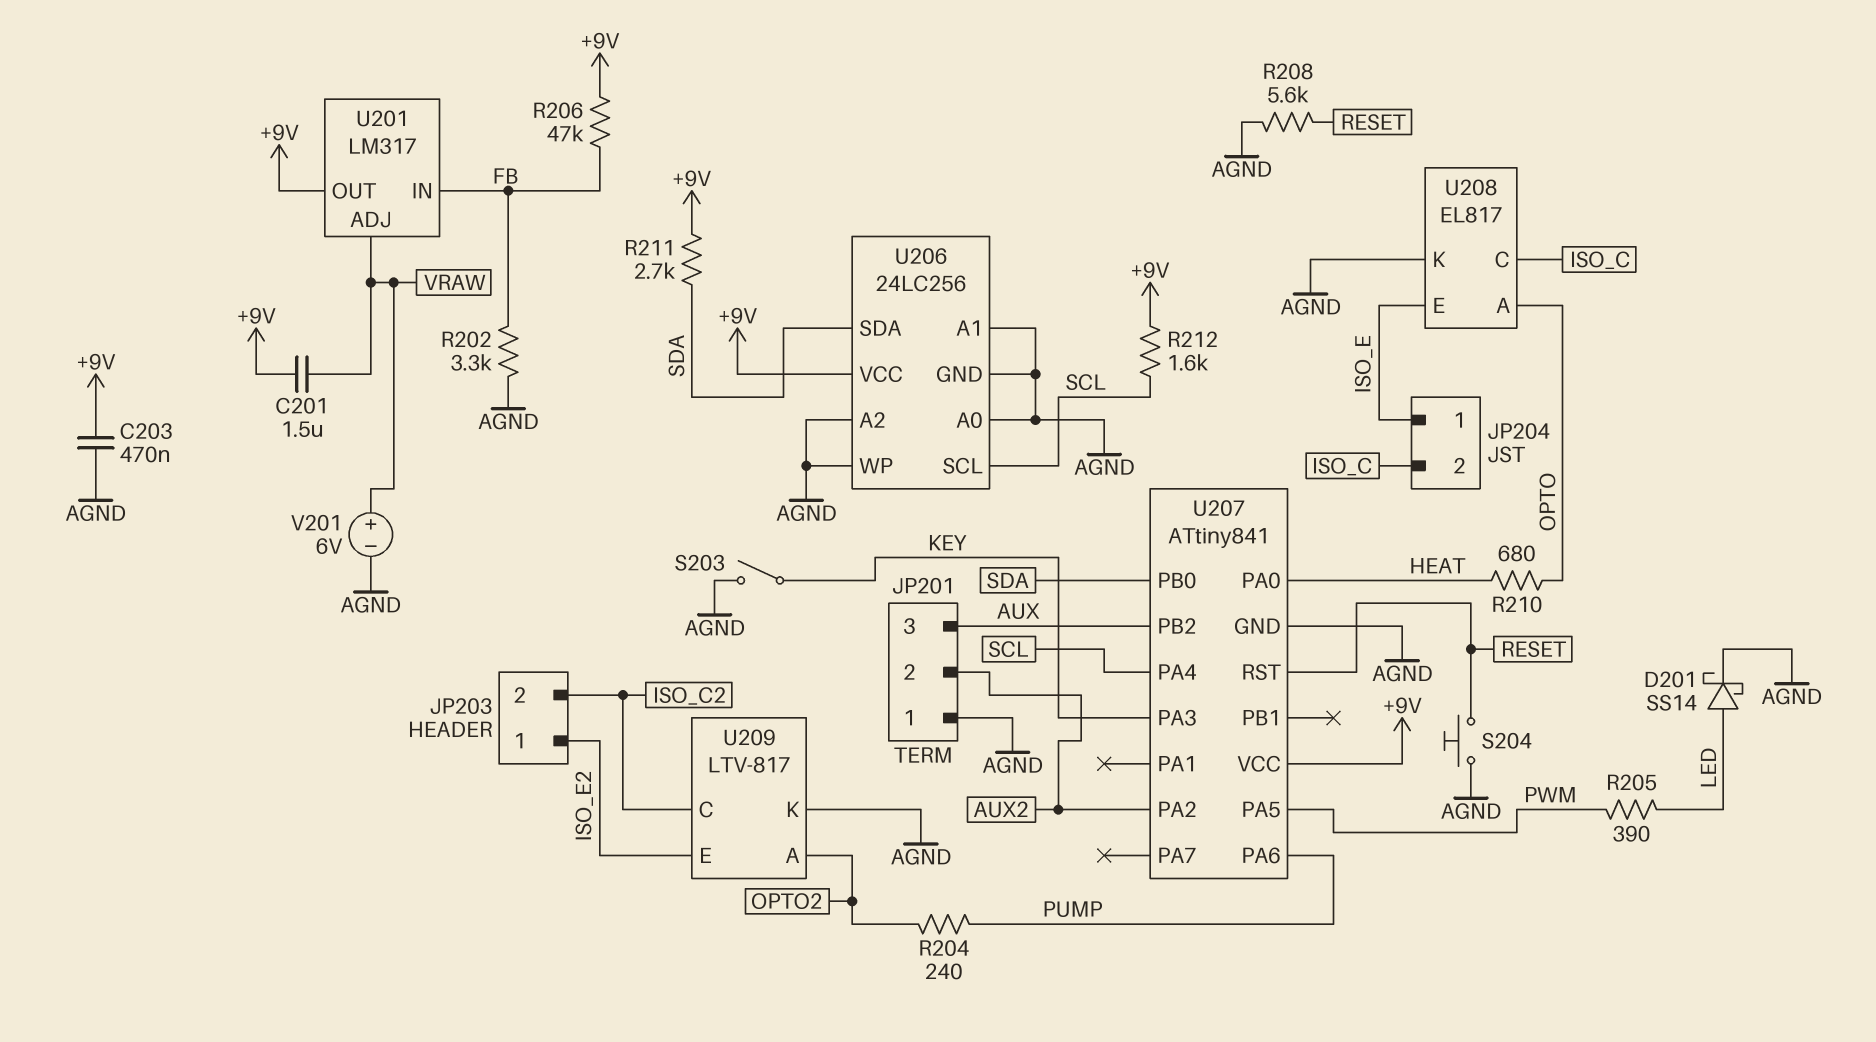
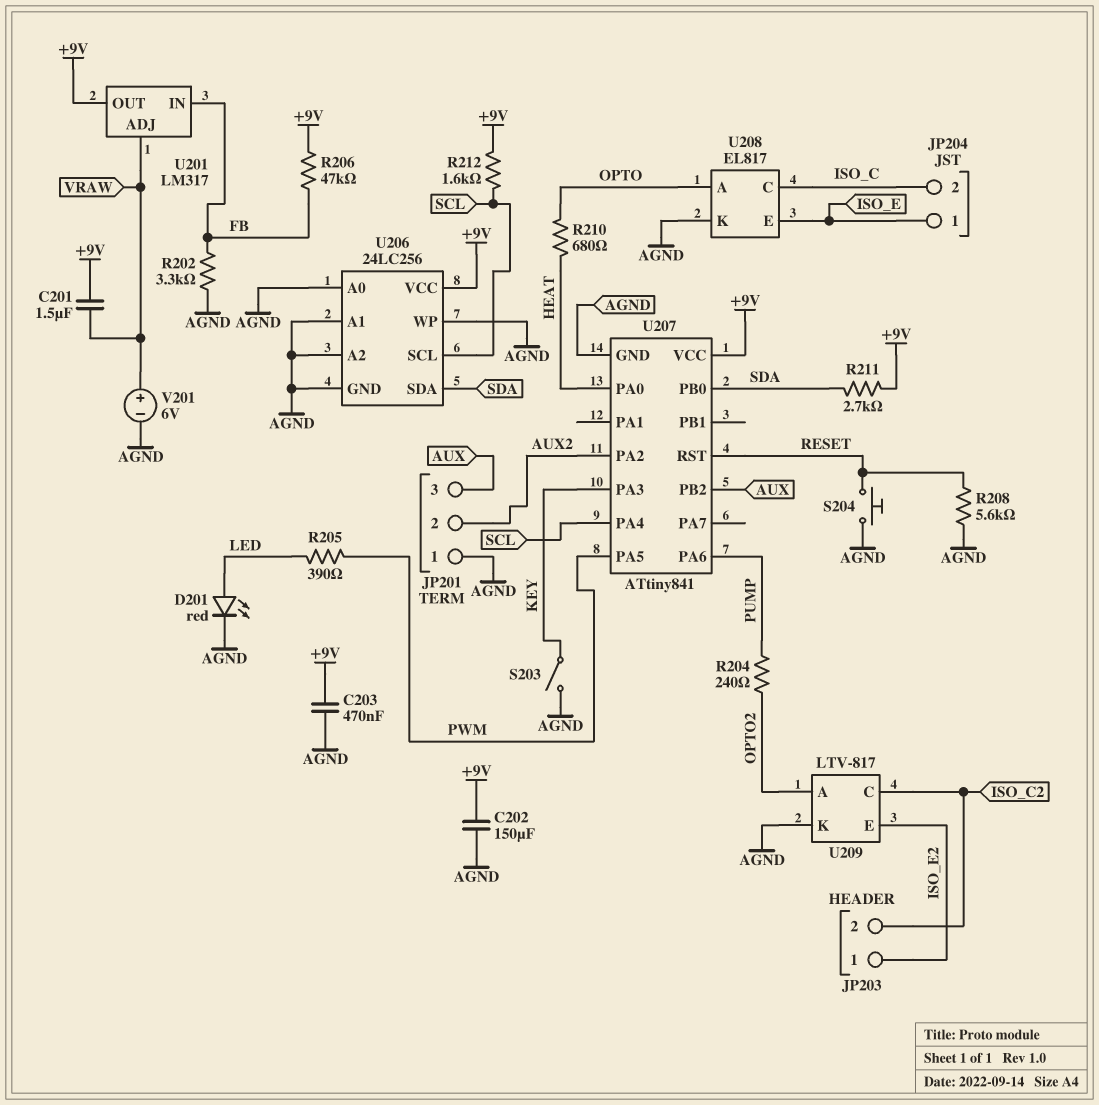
C202: none -> 150uF (+9V, AGND)
D201: schottky SS14 (A LED, K AGND) -> LED red (A LED, K AGND)

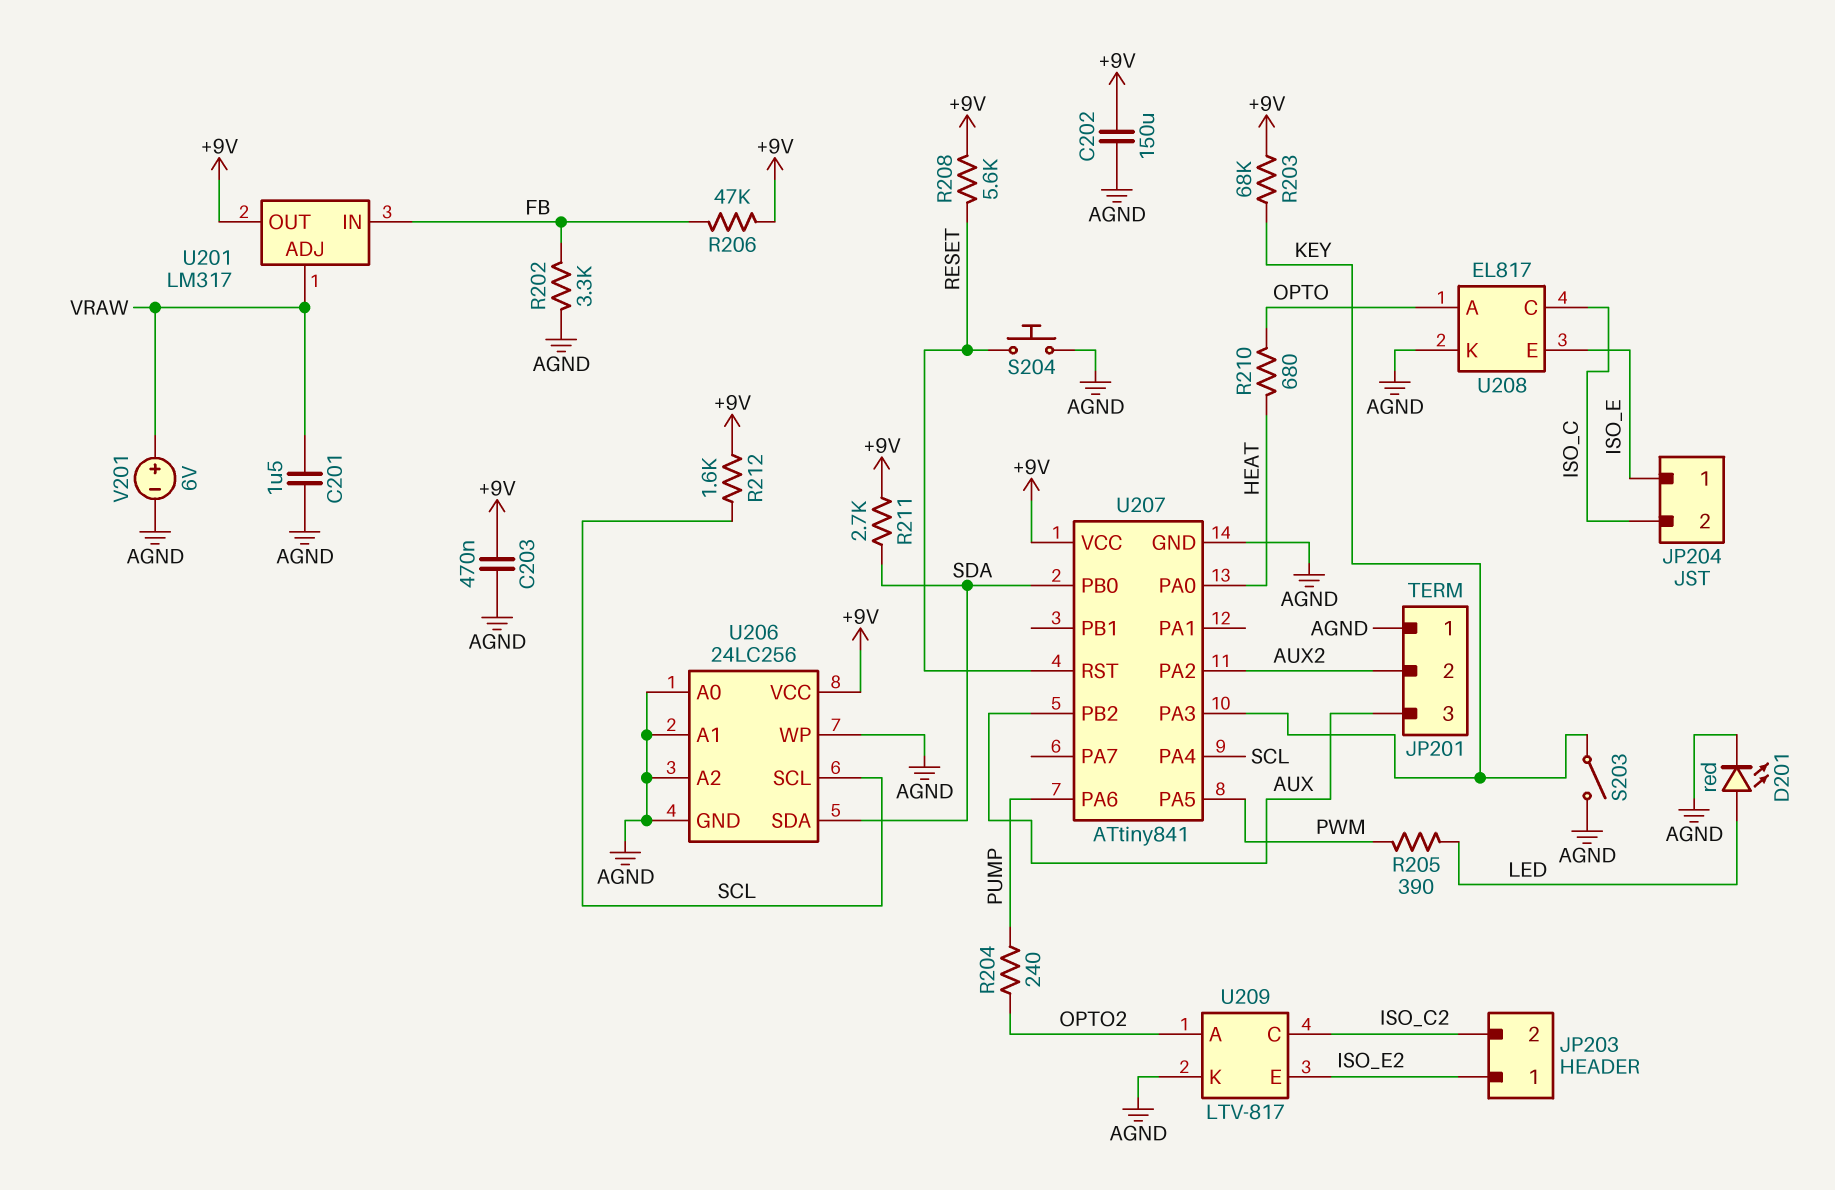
C201: 1.5uF (+9V, VRAW) -> 1.5uF (AGND, VRAW)
R203: none -> 68k (+9V, KEY)
R208: 5.6k (AGND, RESET) -> 5.6k (+9V, RESET)

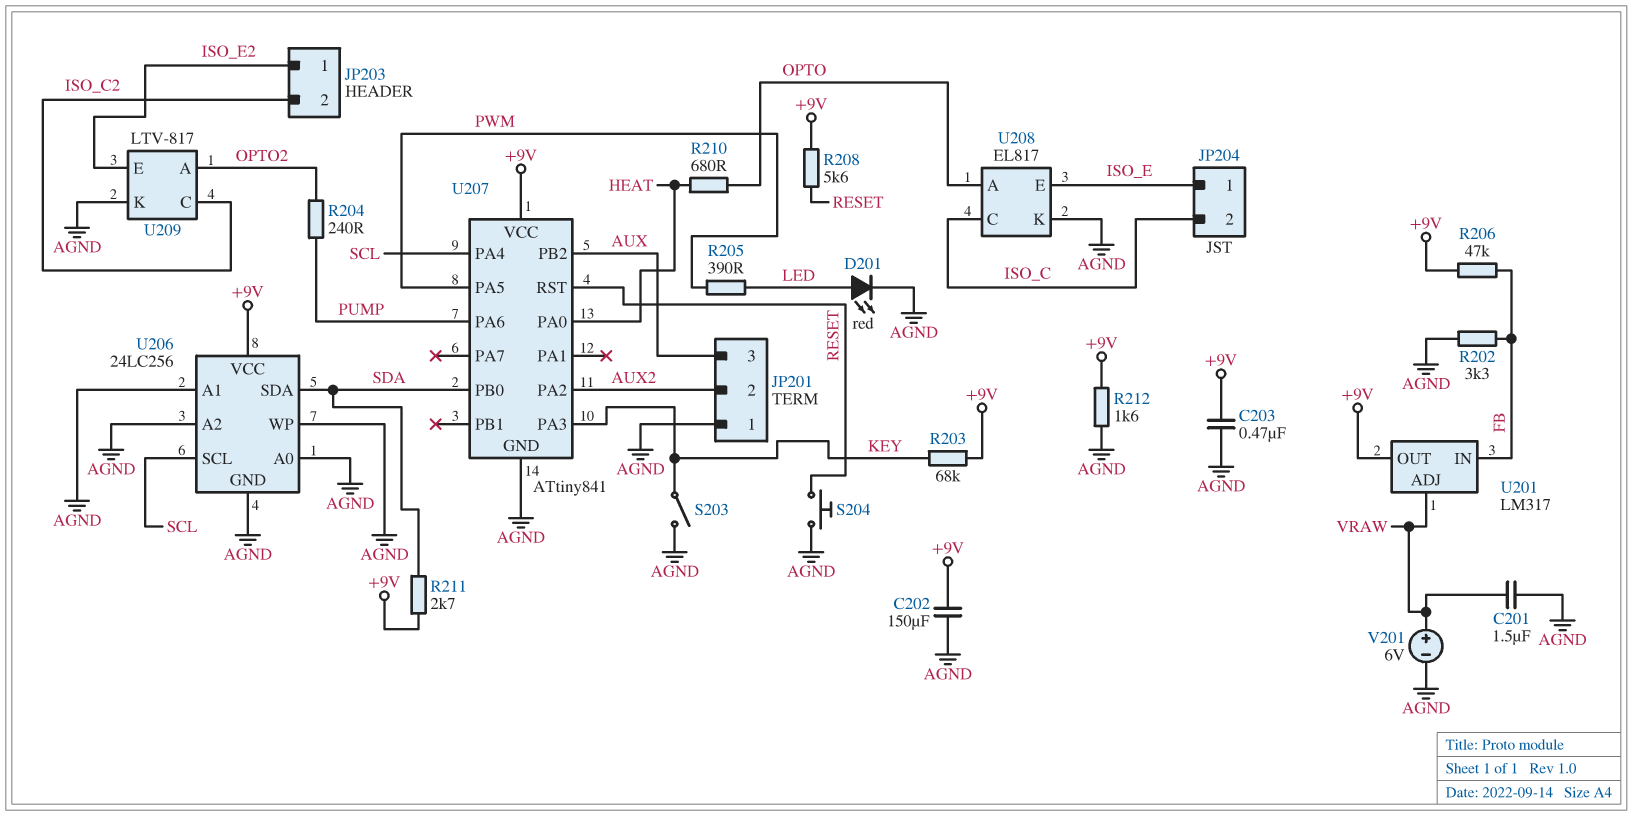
R212: 1.6k (+9V, SCL) -> 1.6k (+9V, AGND)

